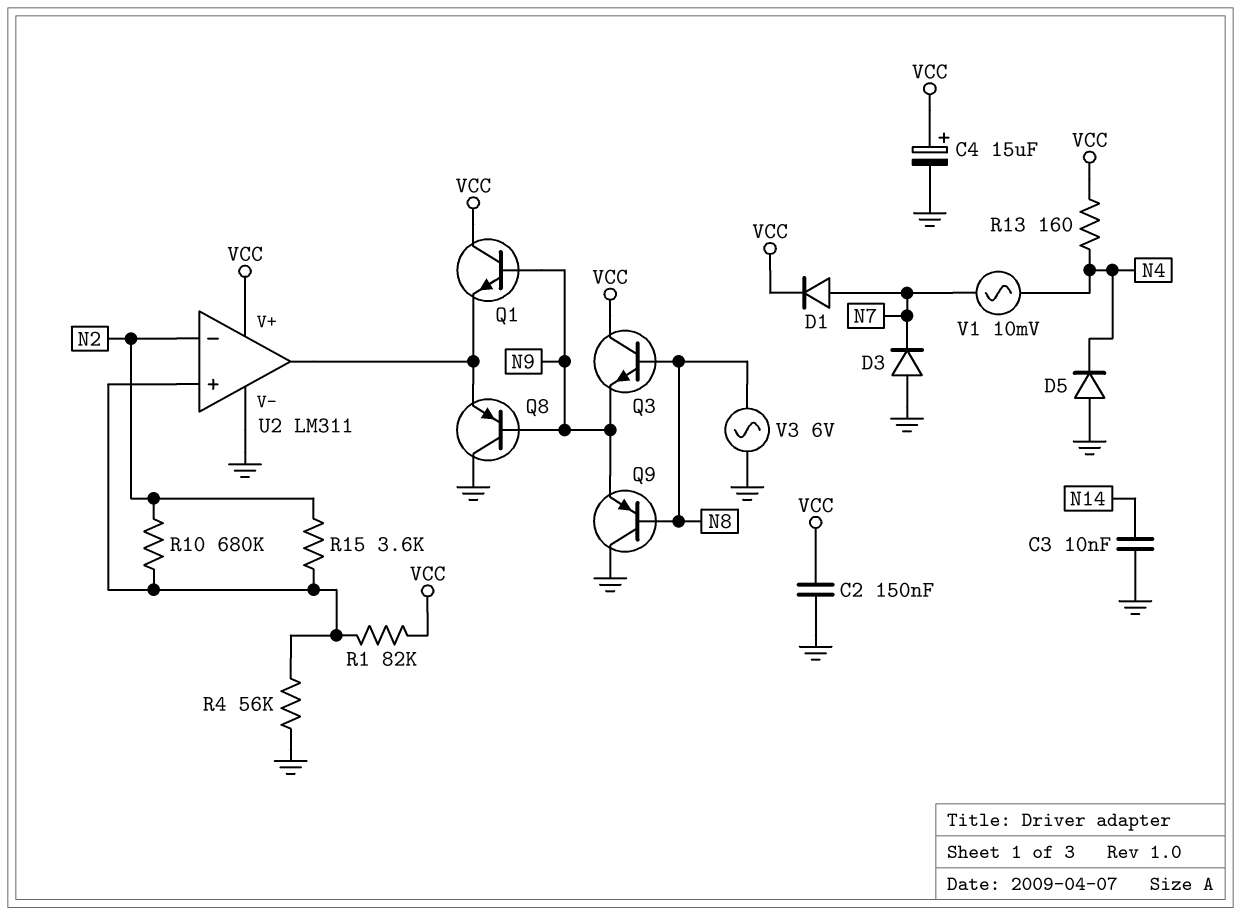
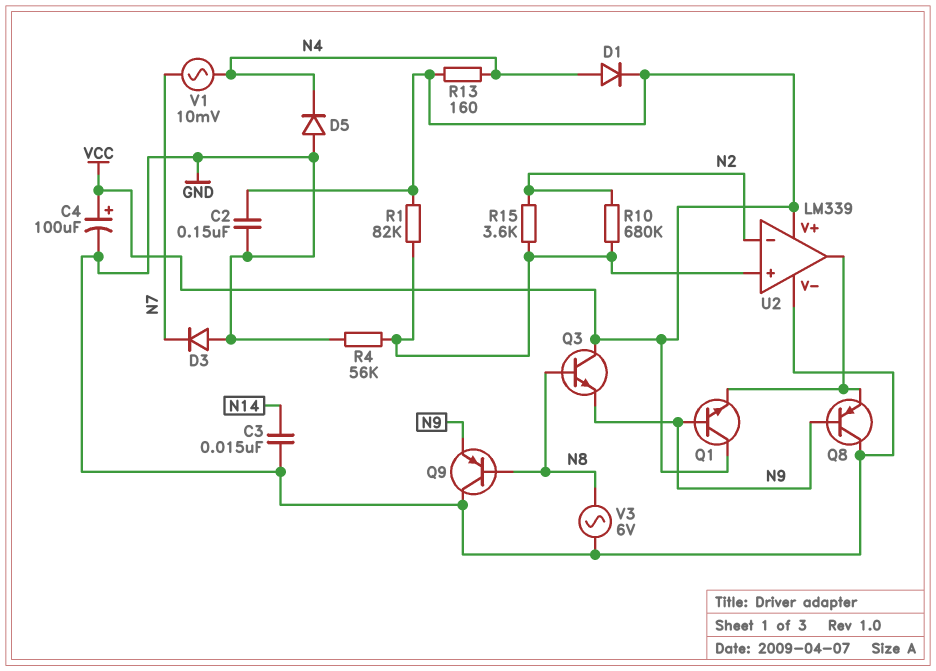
C3: 10nF (GND, N14) -> 15nF (GND, N14)
C4: 15uF (plus VCC, minus GND) -> 100uF (plus VCC, minus GND)
D1: diode (A N7, K VCC) -> diode (A N4, K VCC)
U2: LM311 -> LM339

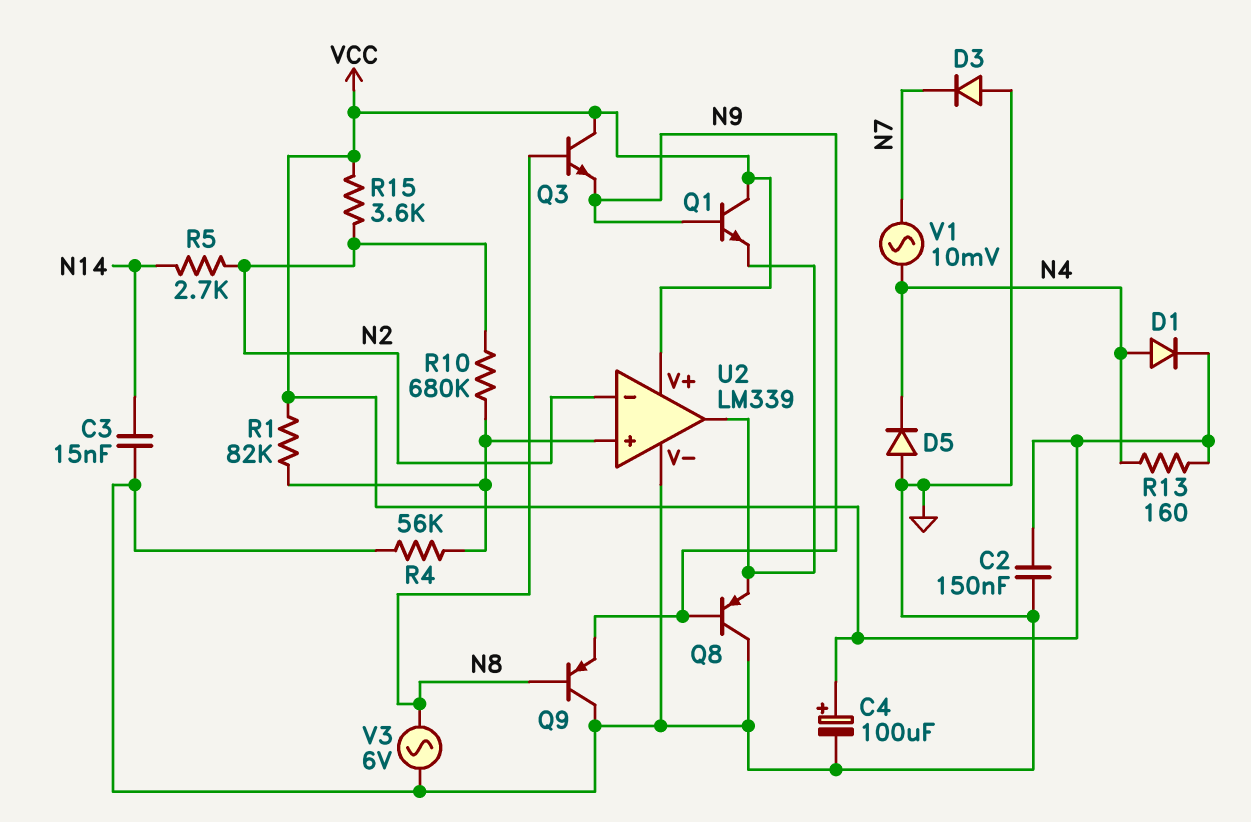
R5: none -> 2.7k (N2, N14)
R15: 3.6k (N2, U2/in+) -> 3.6k (N2, VCC)

